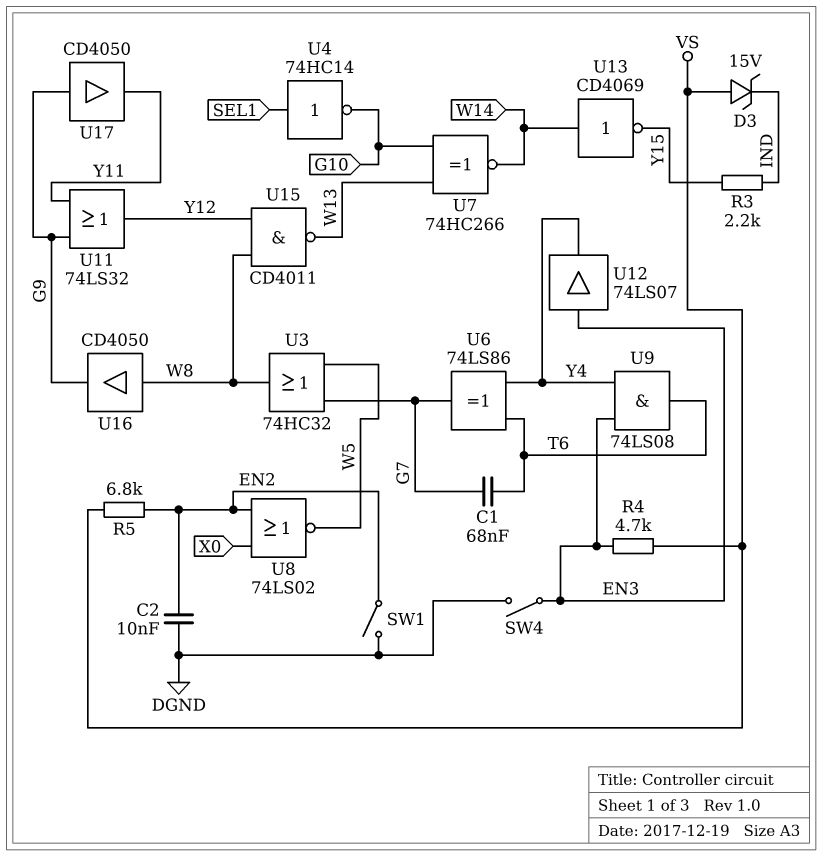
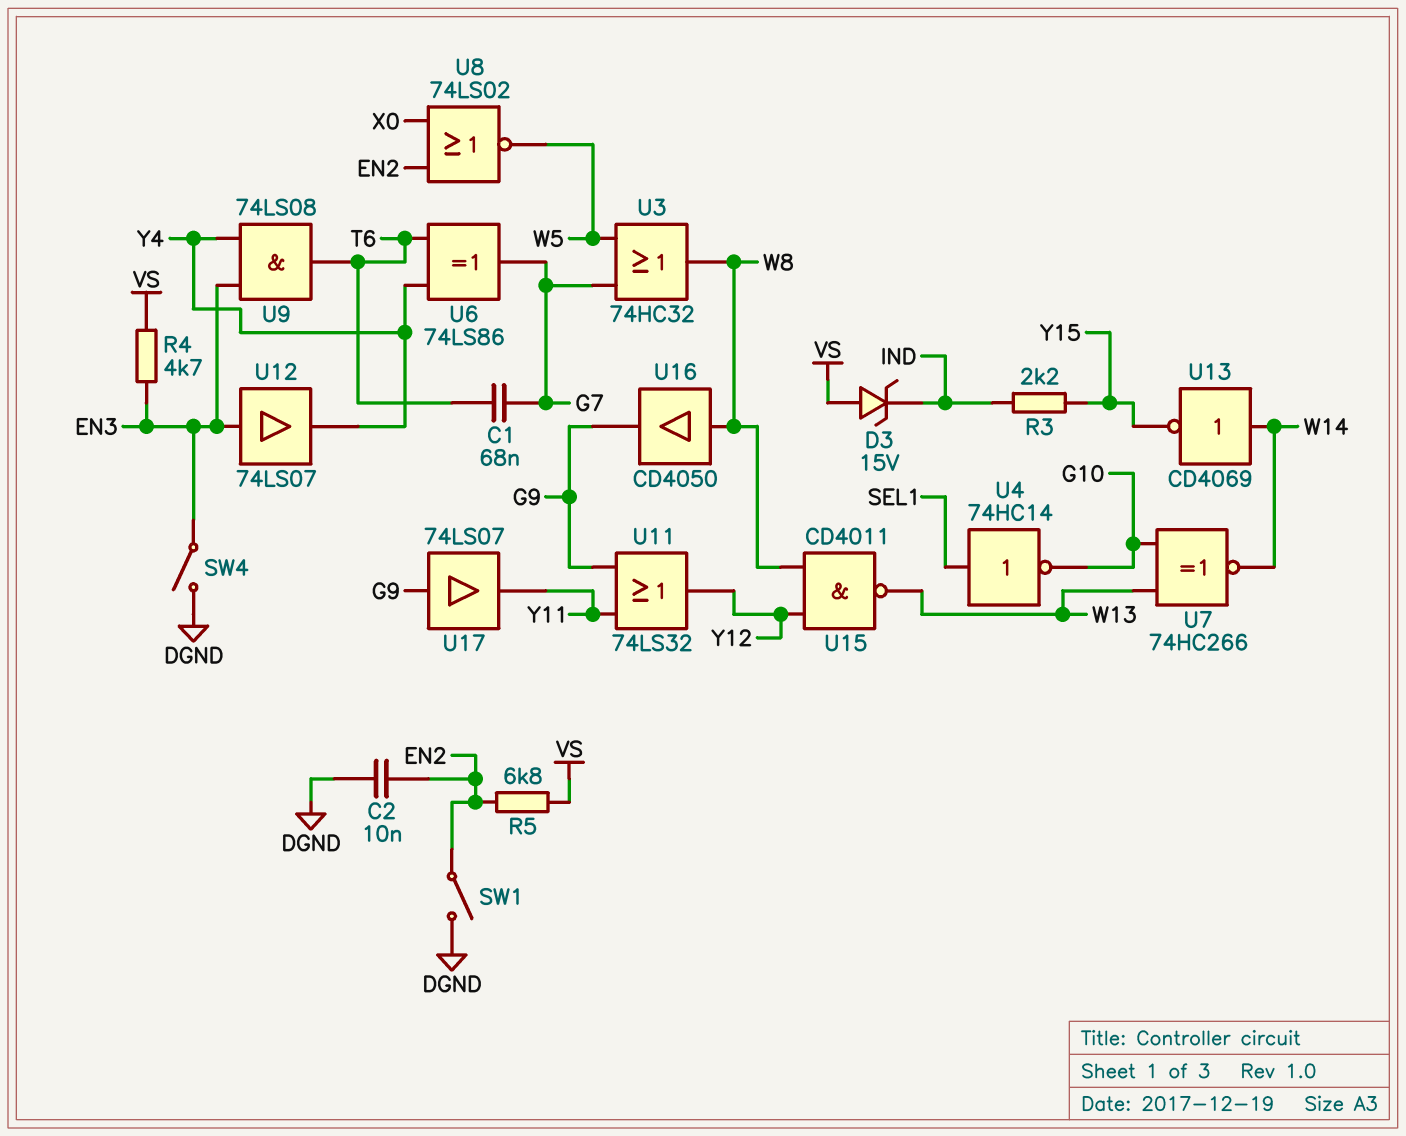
U17: buffer CD4050 (in G9, out Y11) -> buffer 74LS07 (in G9, out Y11)

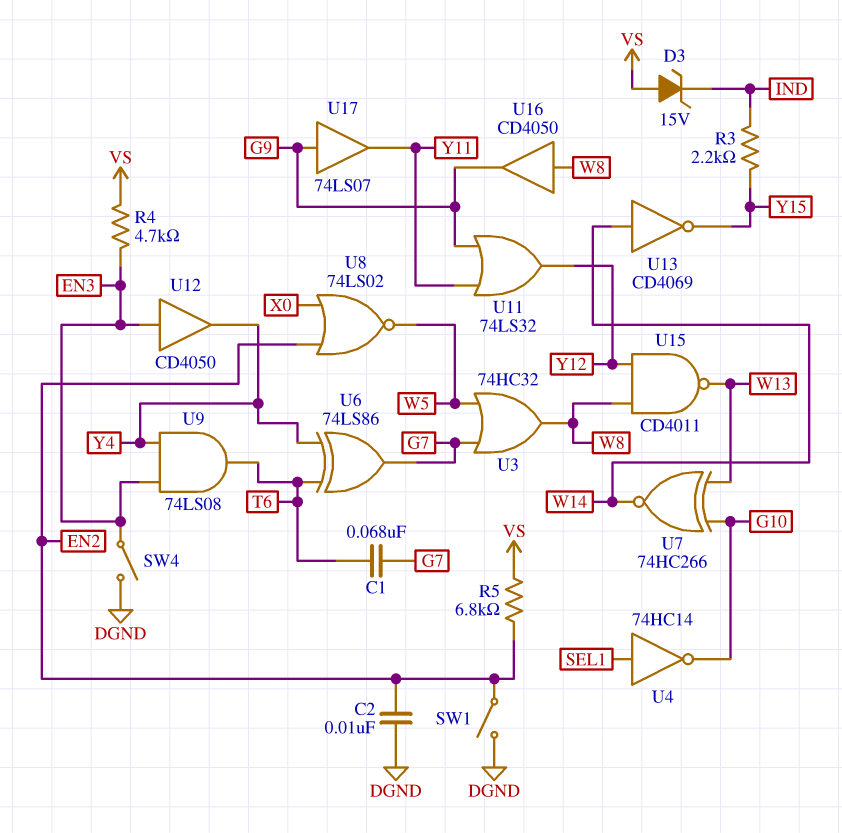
U12: buffer 74LS07 (in EN3, out Y4) -> buffer CD4050 (in EN3, out Y4)

